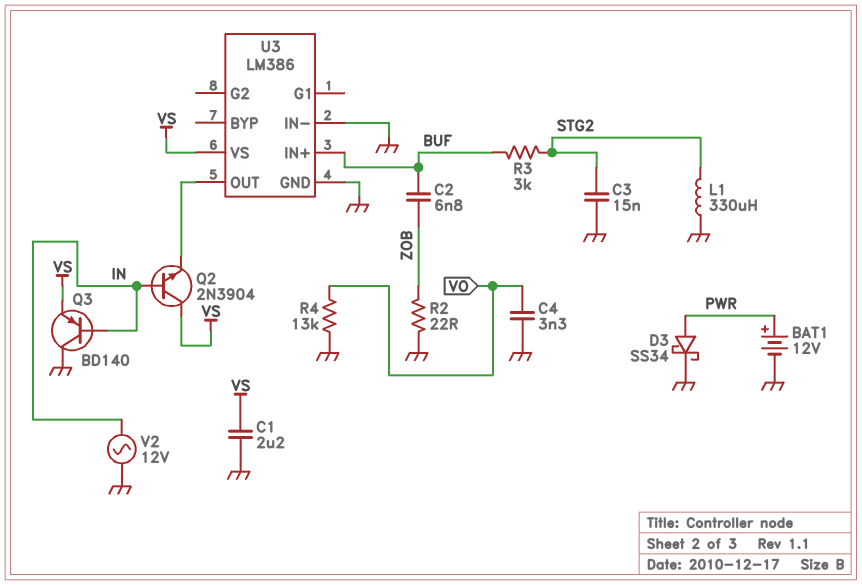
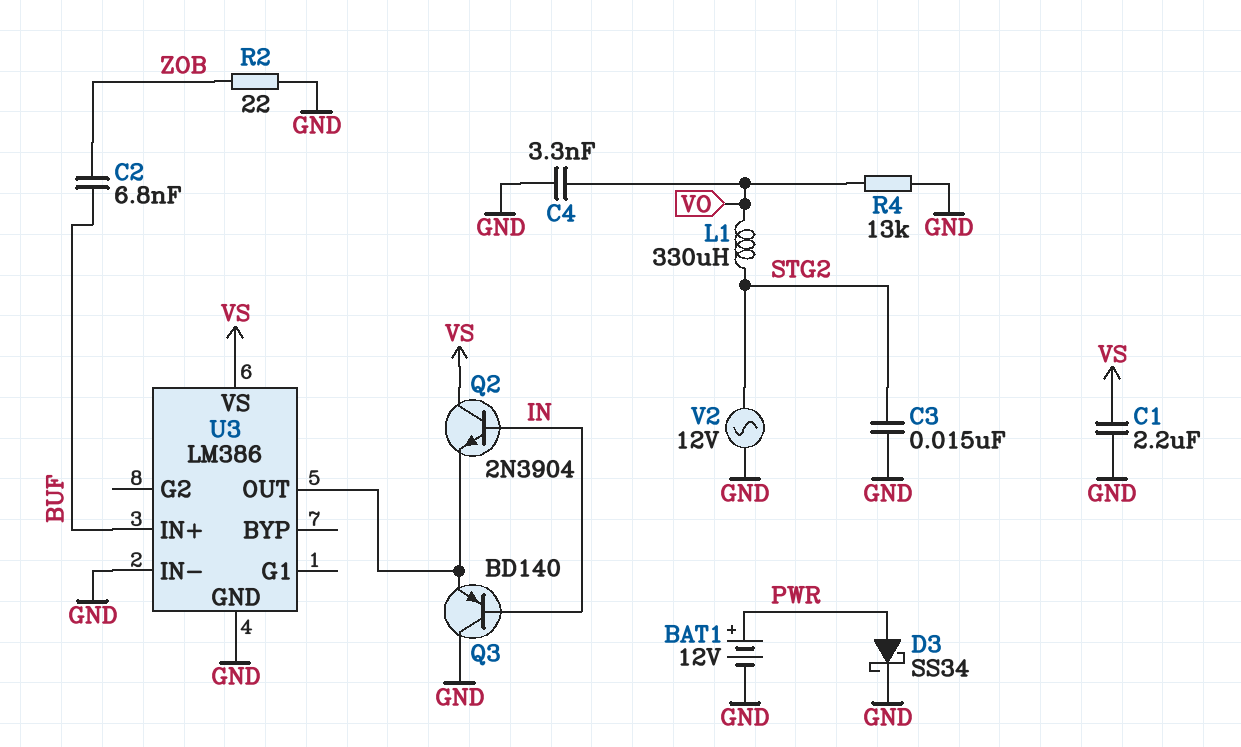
L1: 330uH (GND, STG2) -> 330uH (STG2, VO)
Q3: PNP BD140 (B IN, C GND, E VS) -> PNP BD140 (B IN, C GND, E U3/OUT)
R3: 3k (BUF, STG2) -> none
V2: AC 12V (GND, IN) -> AC 12V (GND, STG2)

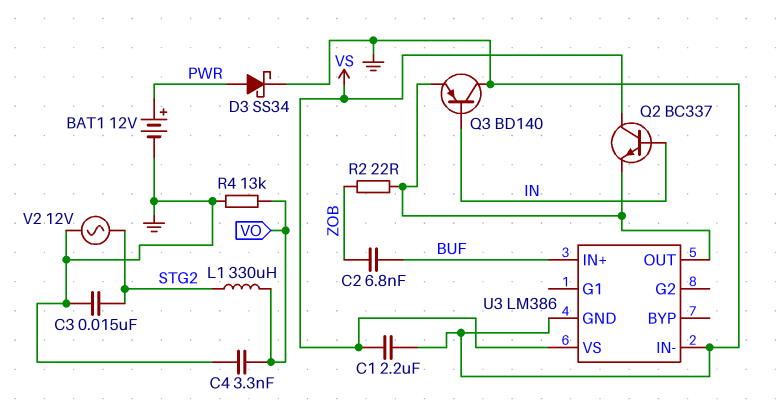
Q2: NPN 2N3904 (B IN, C VS, E U3/OUT) -> NPN BC337 (B IN, C VS, E U3/OUT)
R2: 22 (GND, ZOB) -> 22 (U3/OUT, ZOB)

